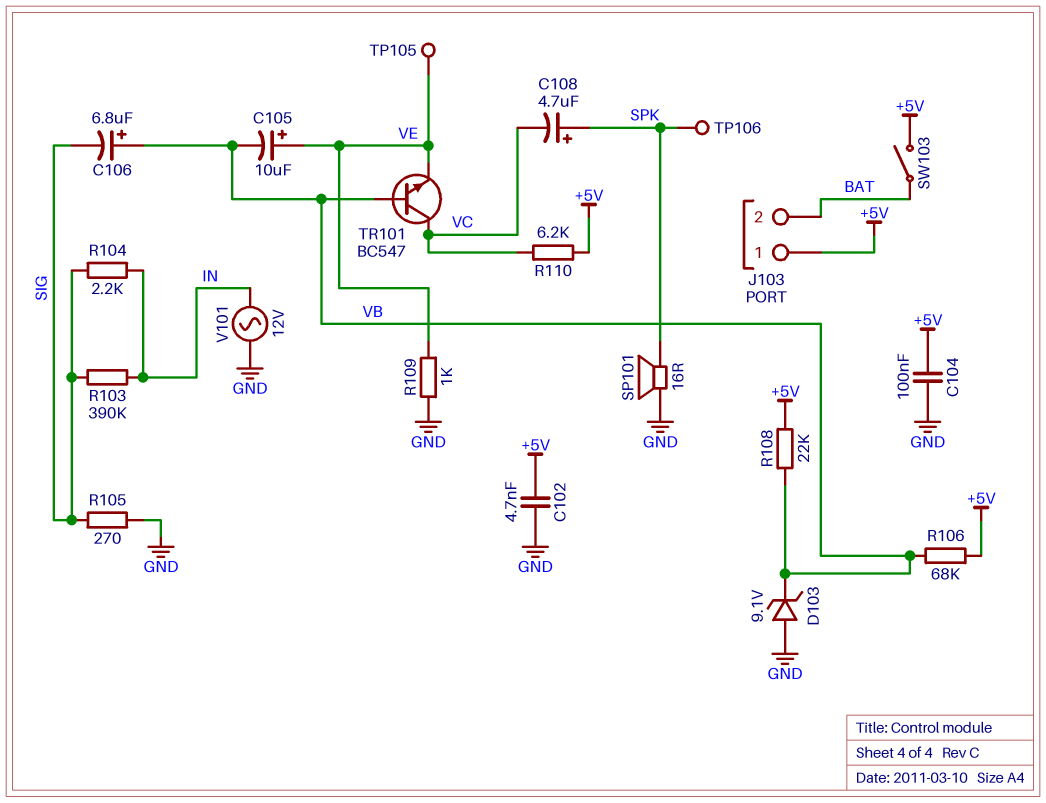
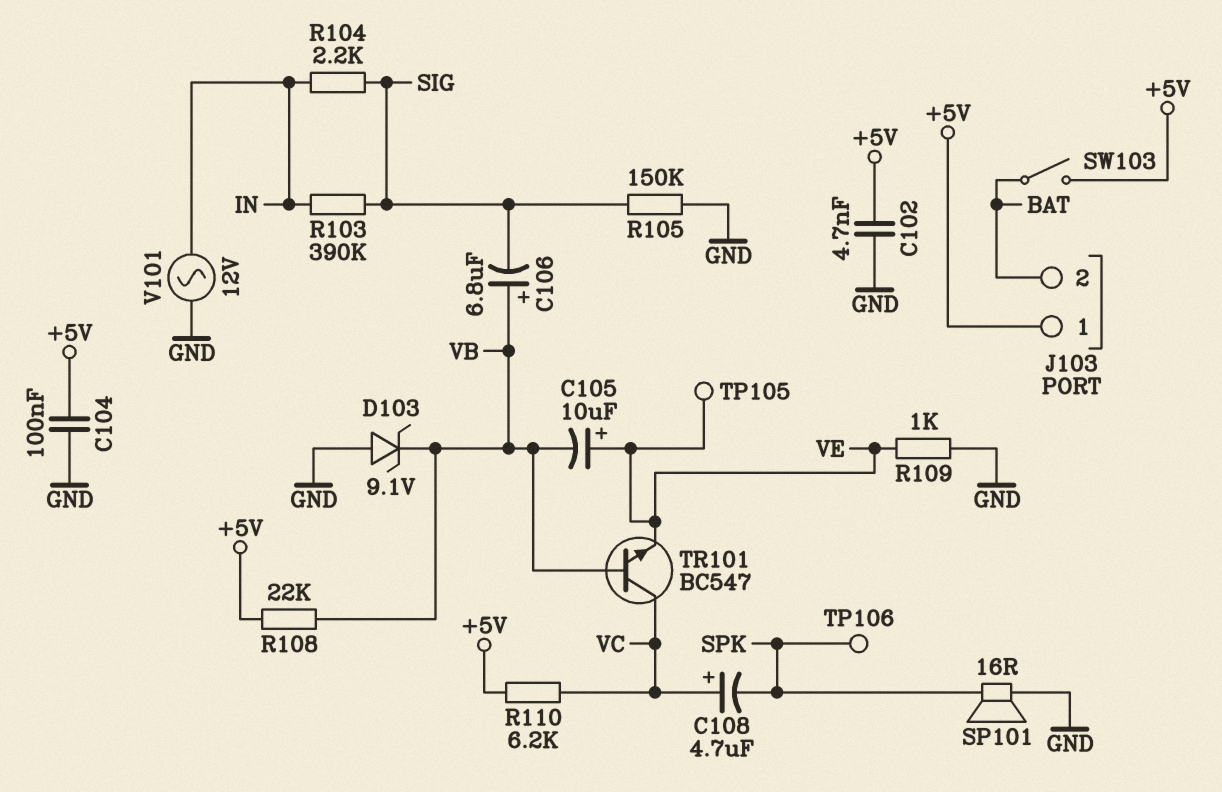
C108: 4.7uF (plus SPK, minus VC) -> 4.7uF (plus VC, minus SPK)
R105: 270 (GND, SIG) -> 150k (GND, SIG)
R106: 68k (+5V, VB) -> none

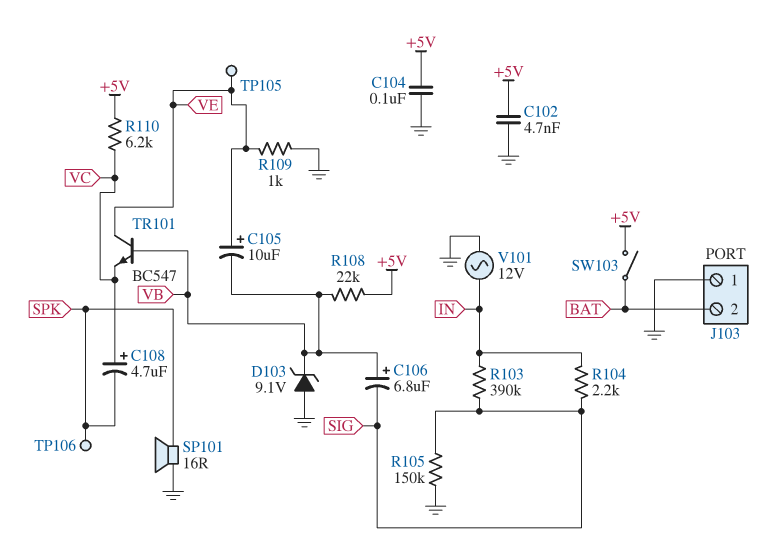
J103 pin 1: +5V -> GND
TR101: NPN BC547 (B VB, C VC, E VE) -> NPN BC547 (B VB, C VE, E VC)

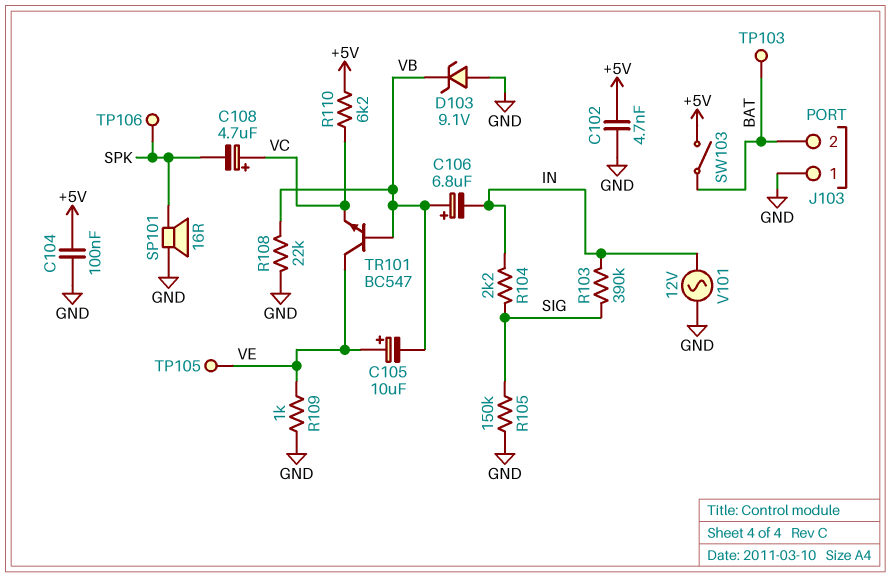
C106: 6.8uF (plus VB, minus SIG) -> 6.8uF (plus VB, minus IN)
R108: 22k (+5V, VB) -> 22k (GND, VB)
TP103: none -> test point (BAT)

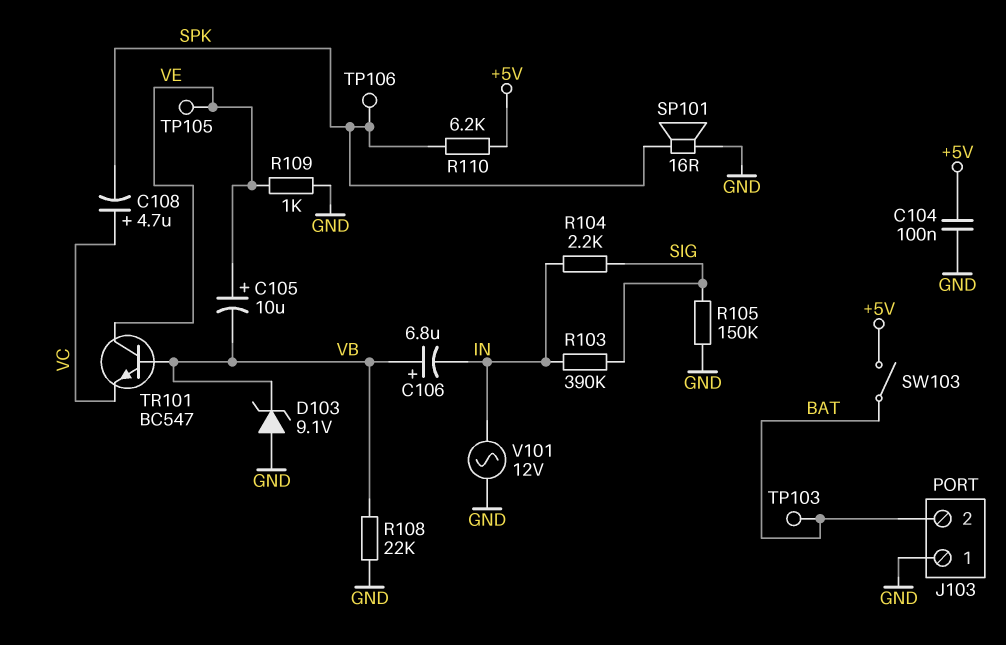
C102: 4.7nF (+5V, GND) -> none
R110: 6.2k (+5V, VC) -> 6.2k (+5V, SPK)

